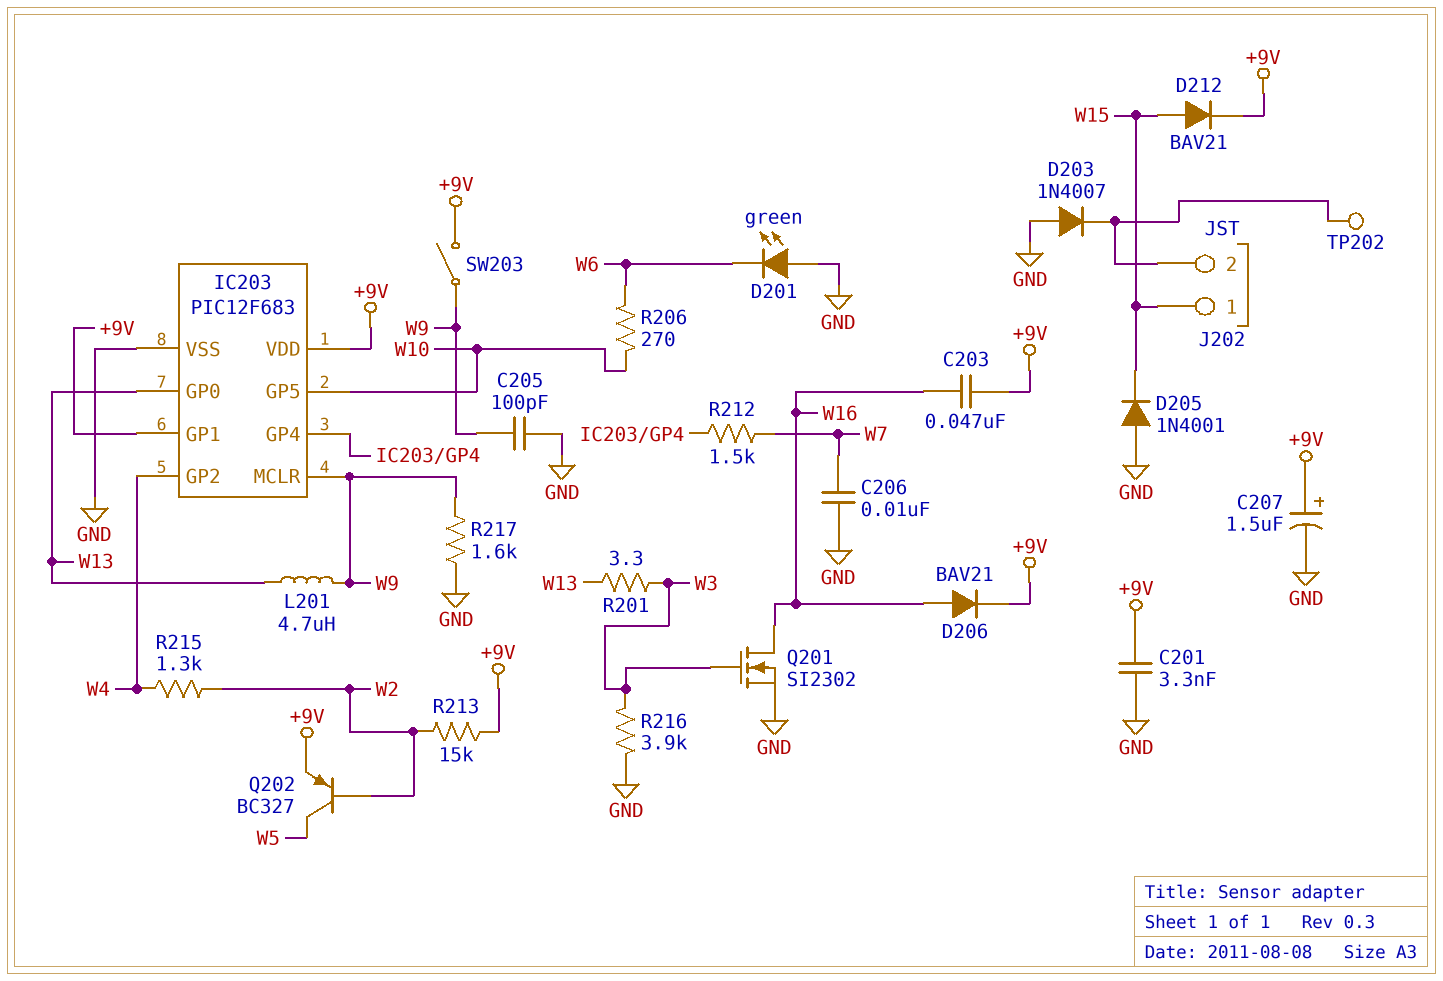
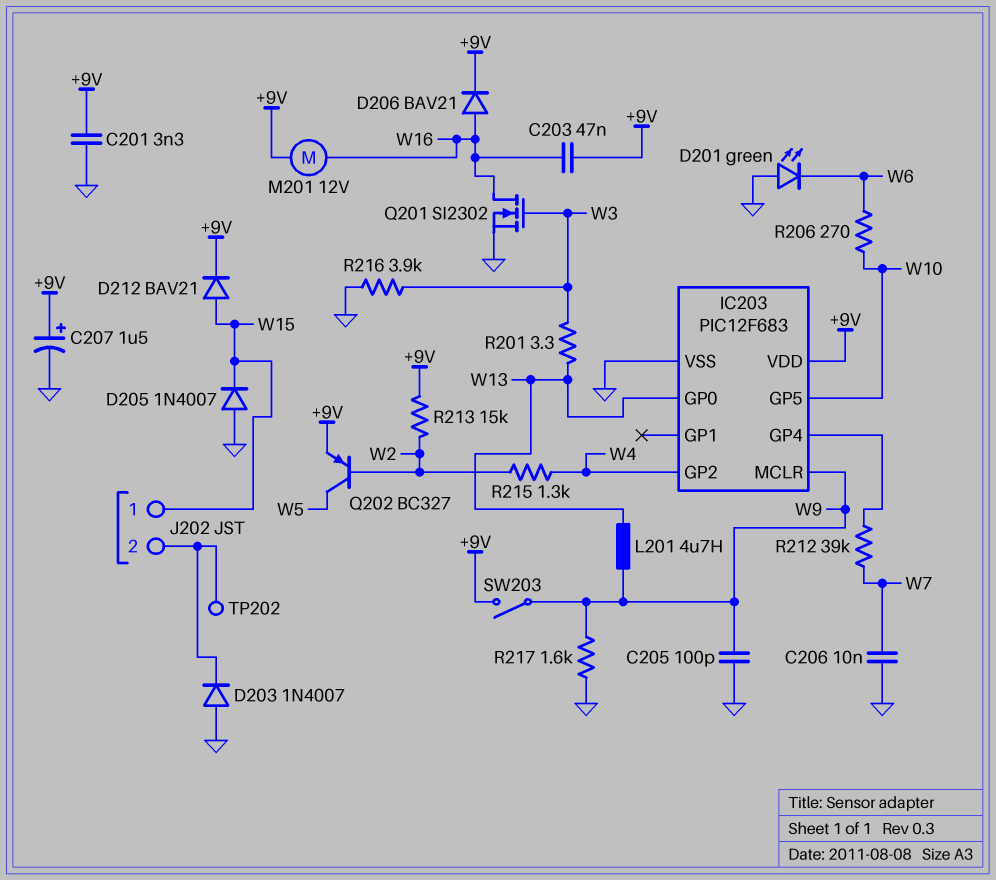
D205: diode 1N4001 (A GND, K W15) -> diode 1N4007 (A GND, K W15)
IC203 pin GP1: +9V -> none
M201: none -> motor 12V (+9V, W16)
R212: 1.5k (IC203/GP4, W7) -> 39k (IC203/GP4, W7)

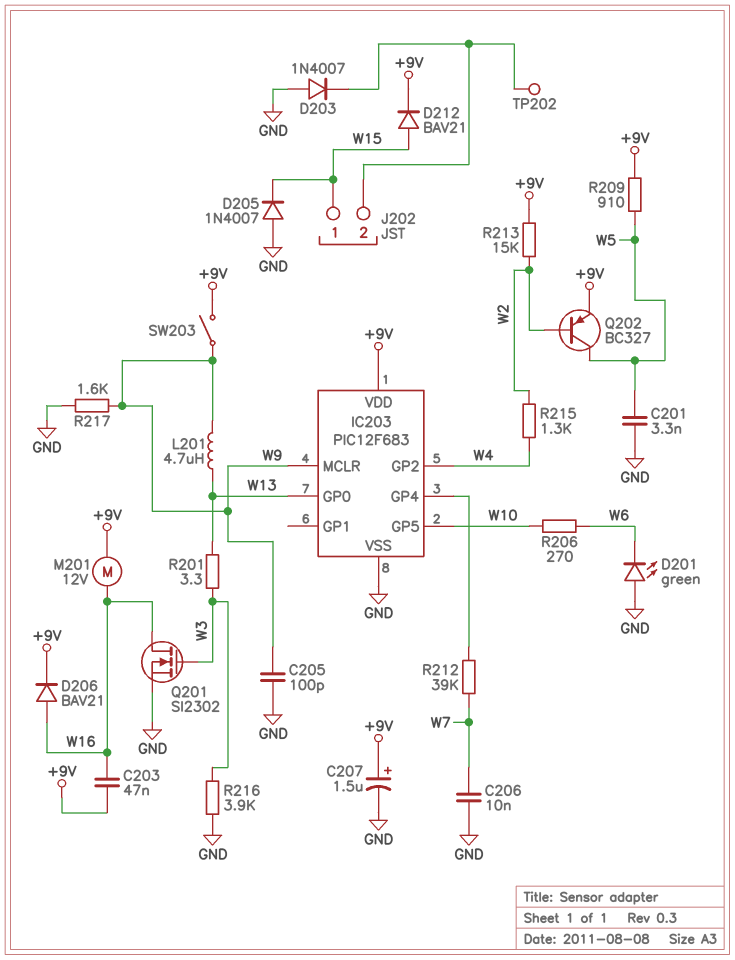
C201: 3.3nF (+9V, GND) -> 3.3nF (GND, W5)
R209: none -> 910 (+9V, W5)

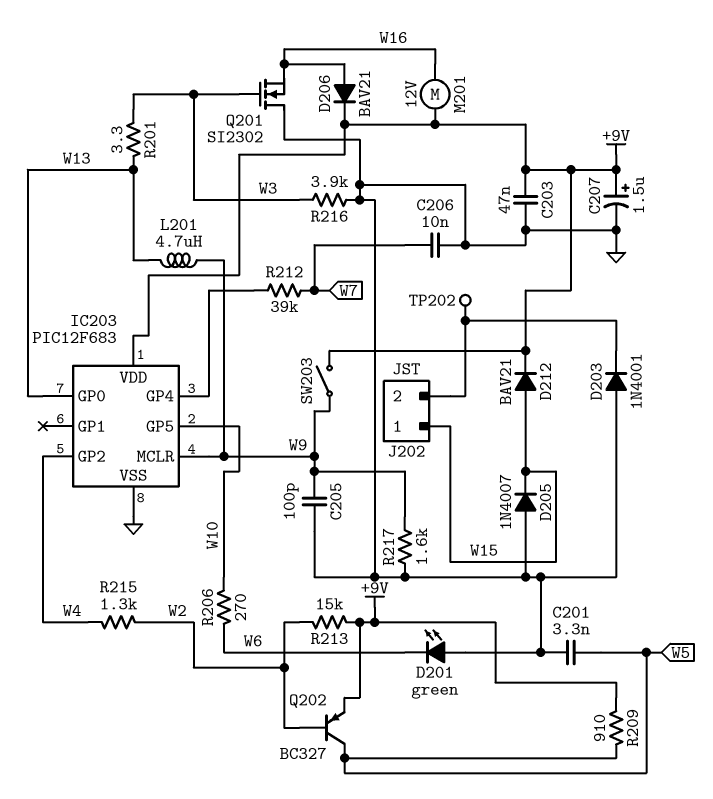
C203: 47nF (+9V, W16) -> 47nF (+9V, GND)
D203: diode 1N4007 (A GND, K J202/2) -> diode 1N4001 (A GND, K J202/2)
Q201: NMOS SI2302 (G W3, D W16, S GND) -> NMOS SI2302 (G W3, D GND, S W16)

